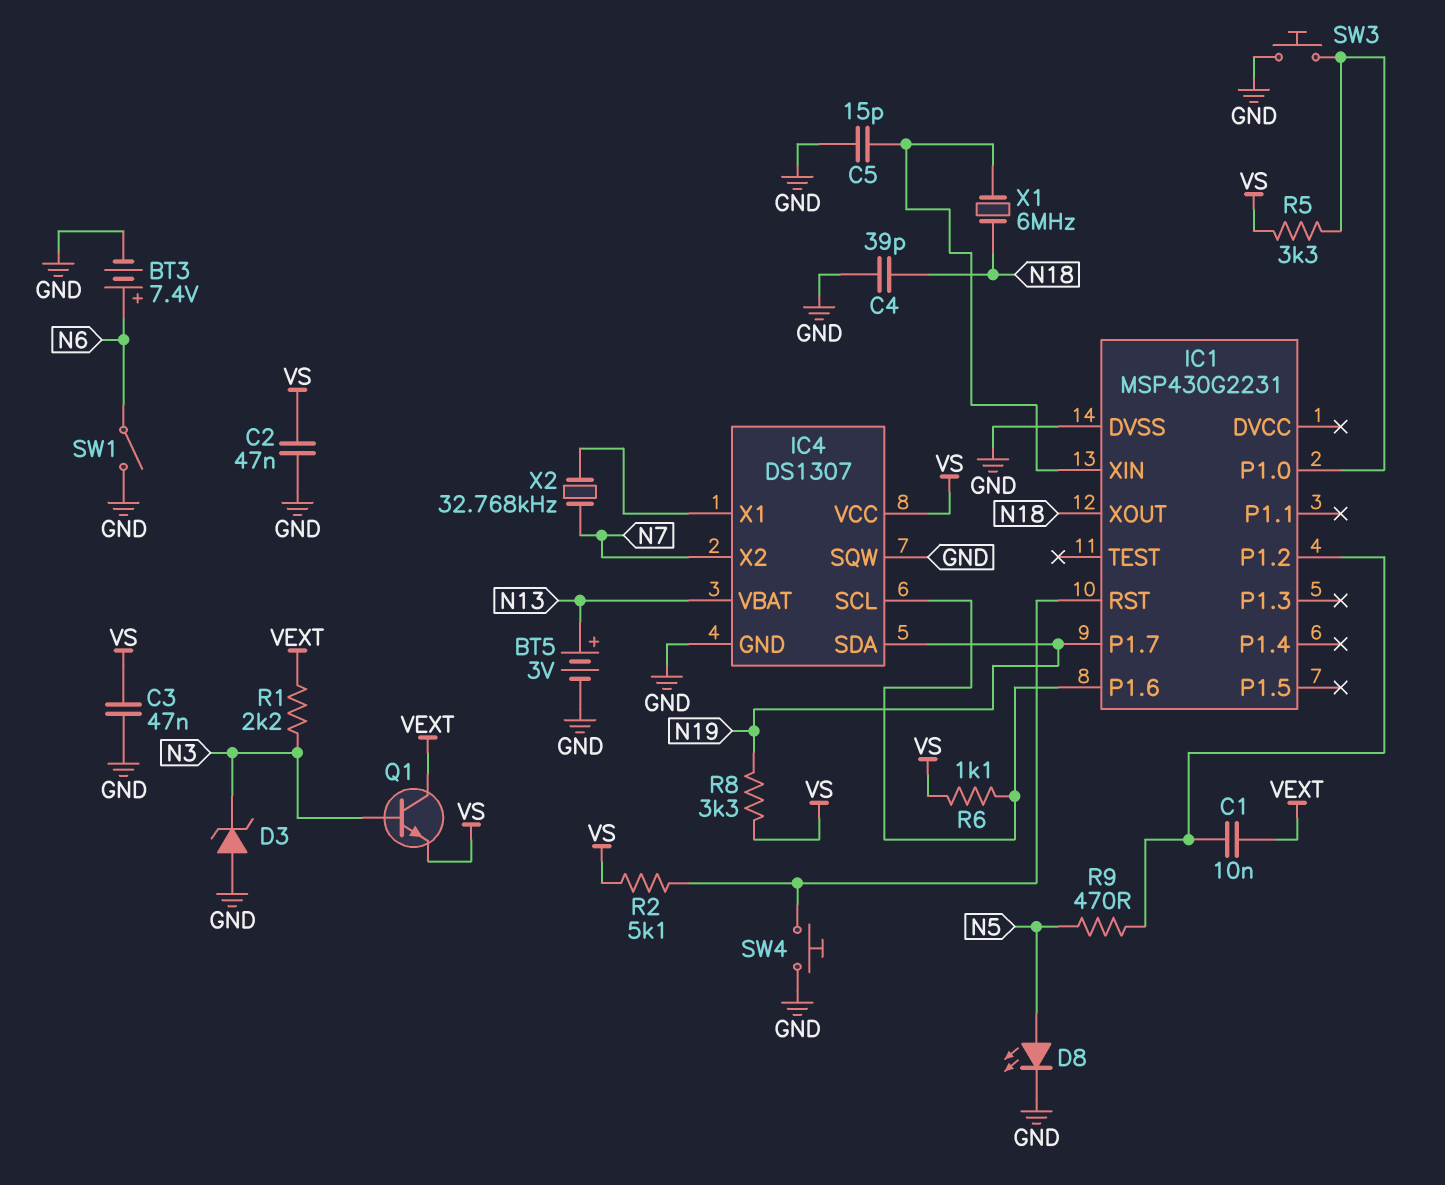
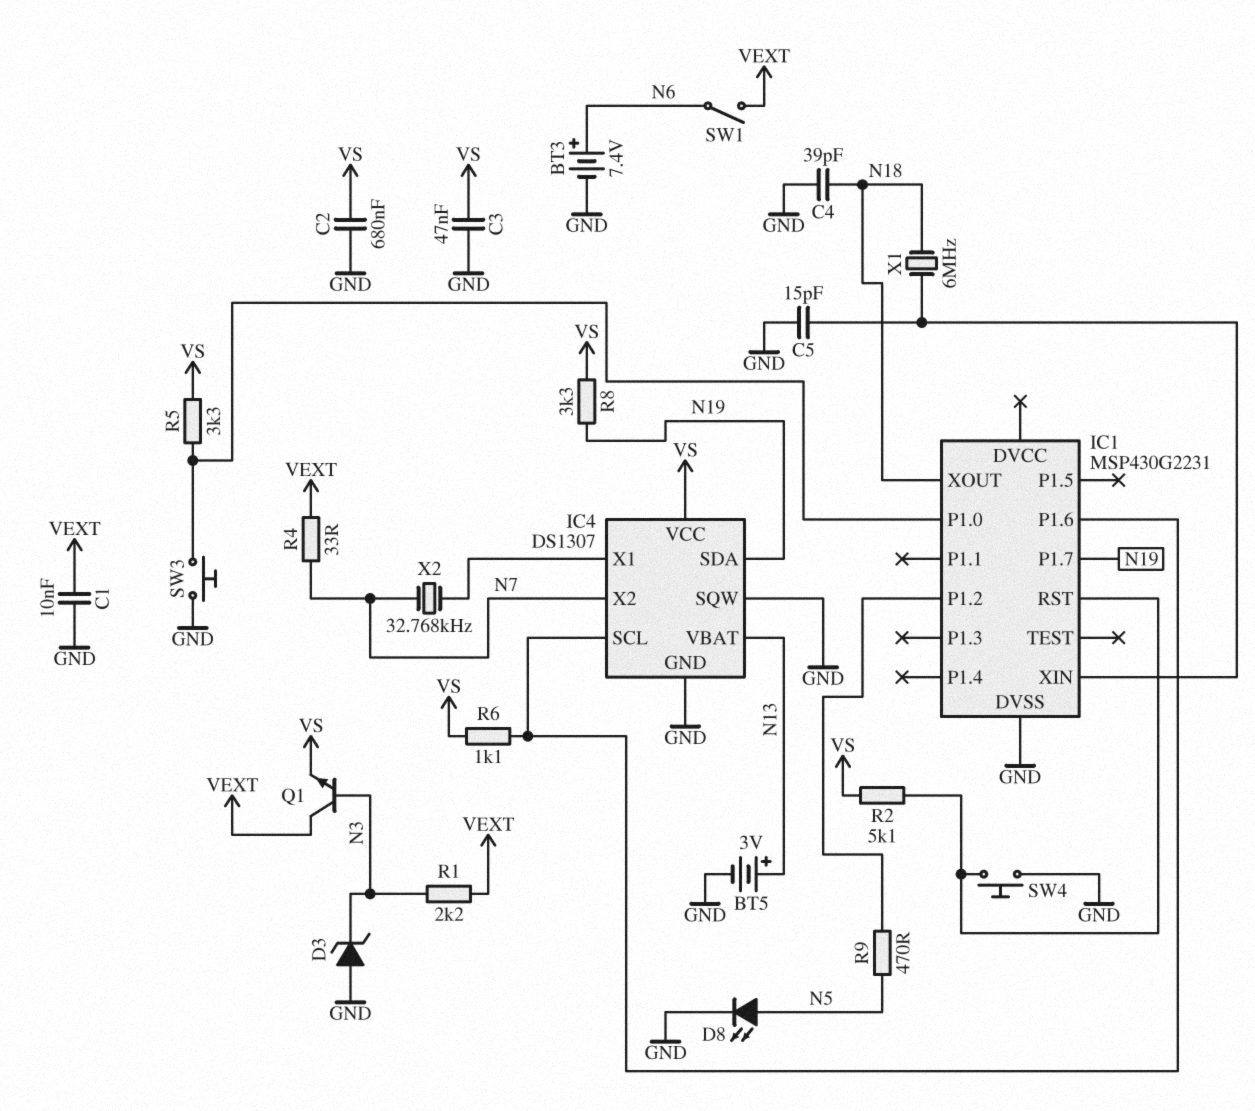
C1: 10nF (IC1/P1.2, VEXT) -> 10nF (GND, VEXT)
C2: 47nF (GND, VS) -> 680nF (GND, VS)
R4: none -> 33 (N7, VEXT)
SW1: switch (GND, N6) -> switch (N6, VEXT)

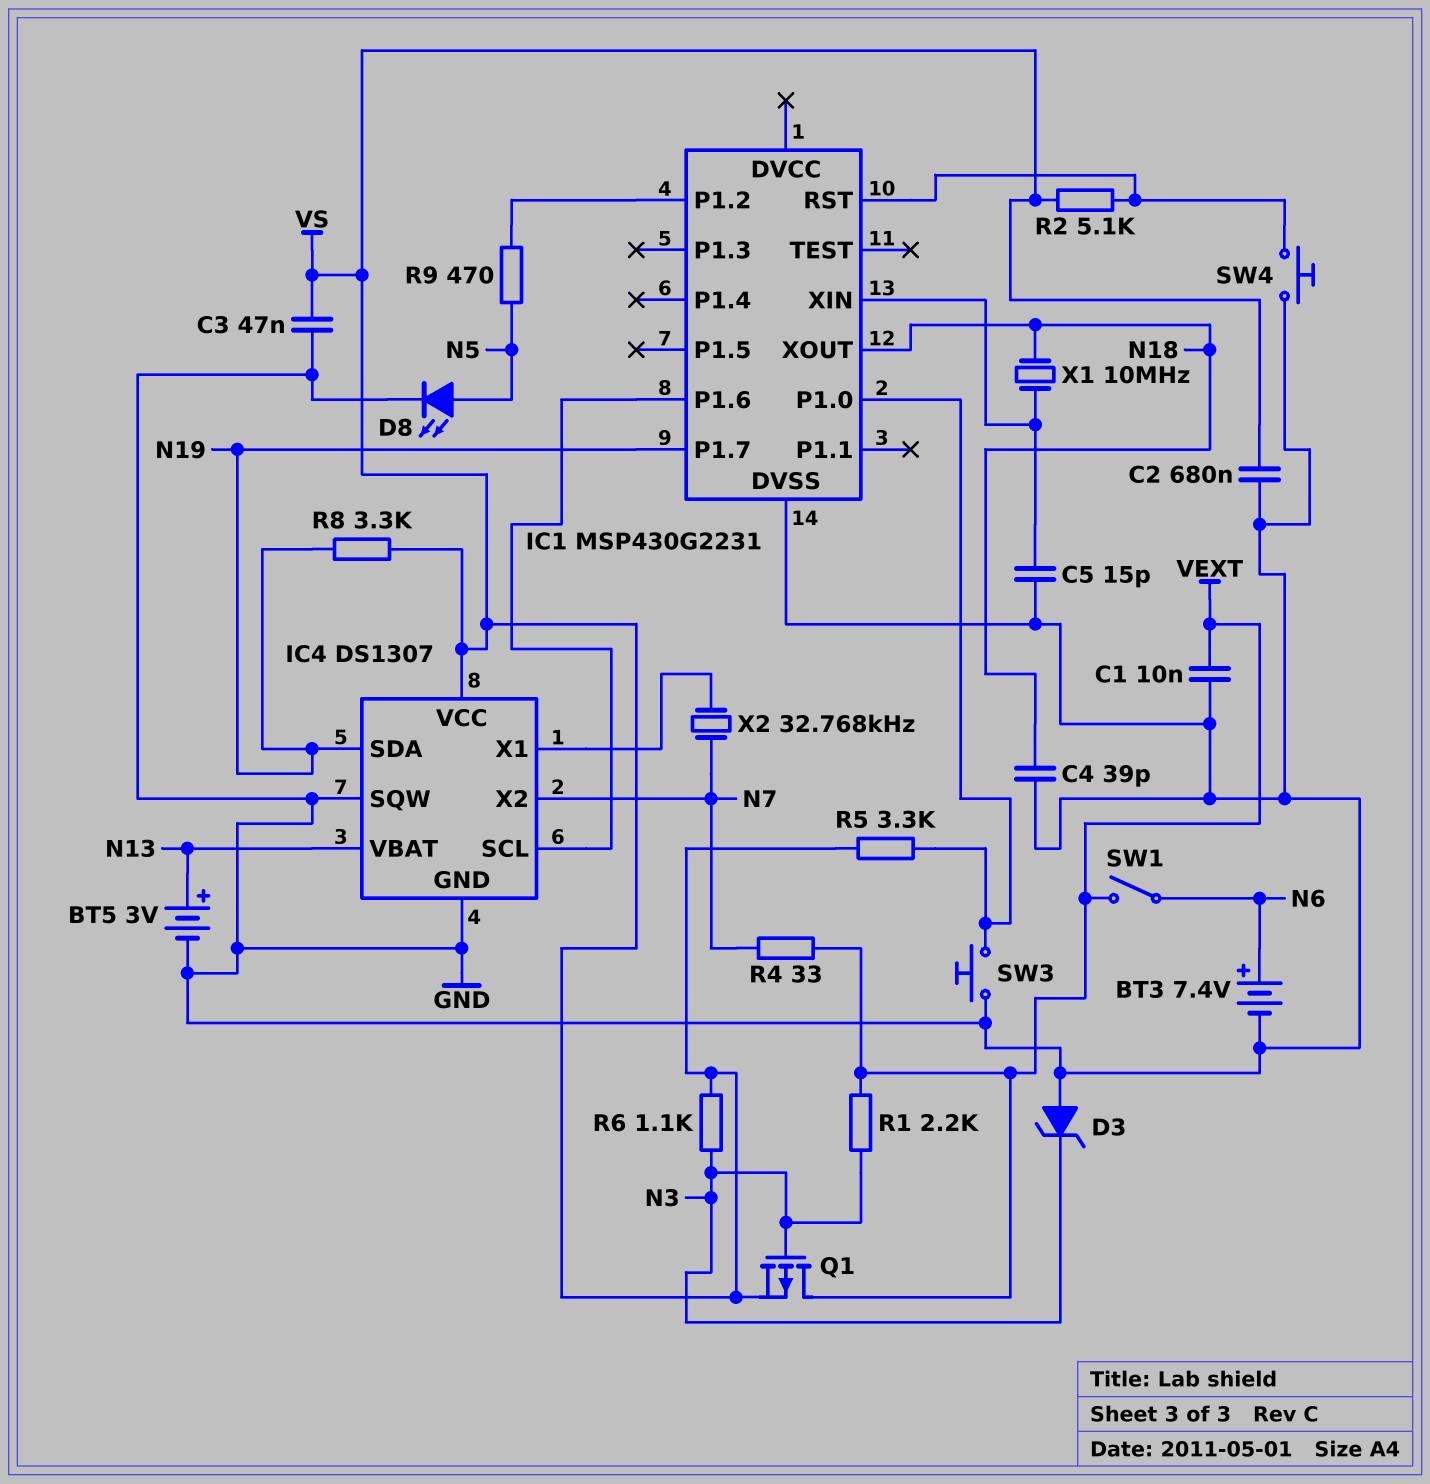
Q1: NPN (B N3, C VEXT, E VS) -> PMOS (G N3, D VEXT, S VS)
R6: 1.1k (IC1/P1.6, VS) -> 1.1k (N3, VS)
X1: 6MHz (IC1/XIN, N18) -> 10MHz (IC1/XIN, N18)

